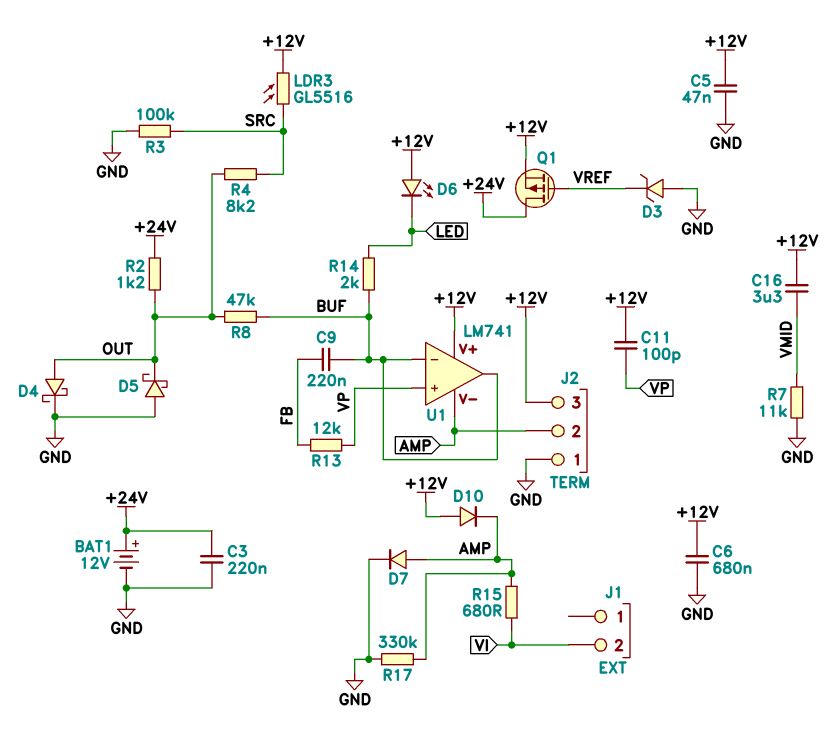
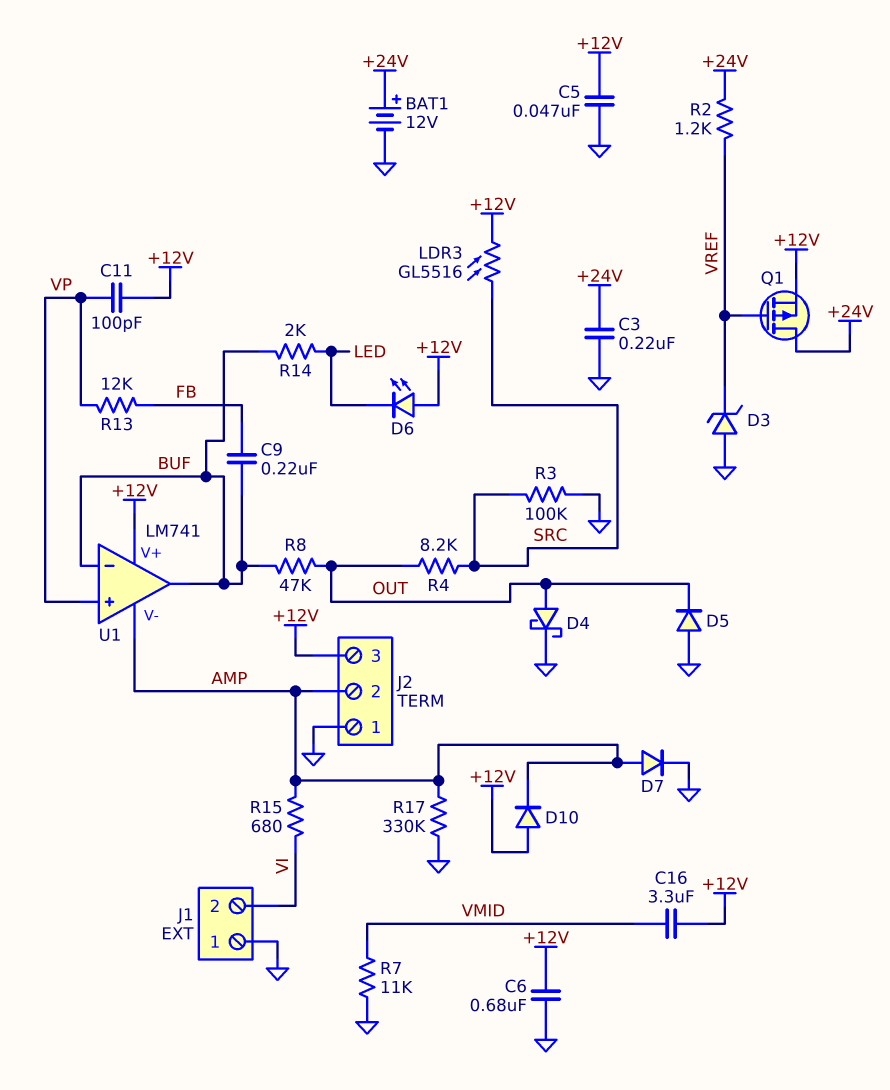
D5: schottky (A GND, K OUT) -> diode (A GND, K OUT)
J1 pin 1: none -> GND
R2: 1.2k (+24V, OUT) -> 1.2k (+24V, VREF)

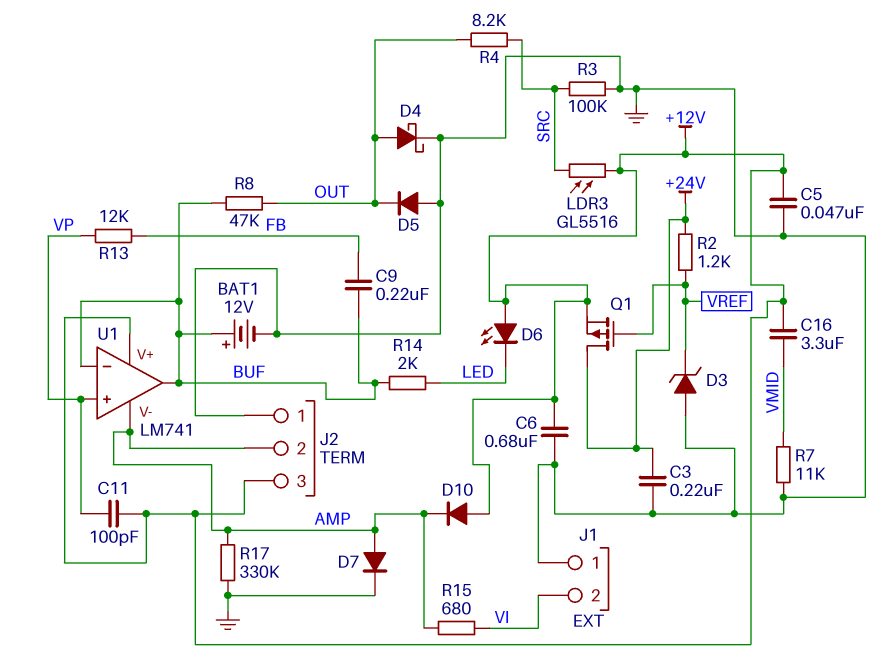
BAT1: 12V (plus +24V, minus GND) -> 12V (plus BUF, minus GND)

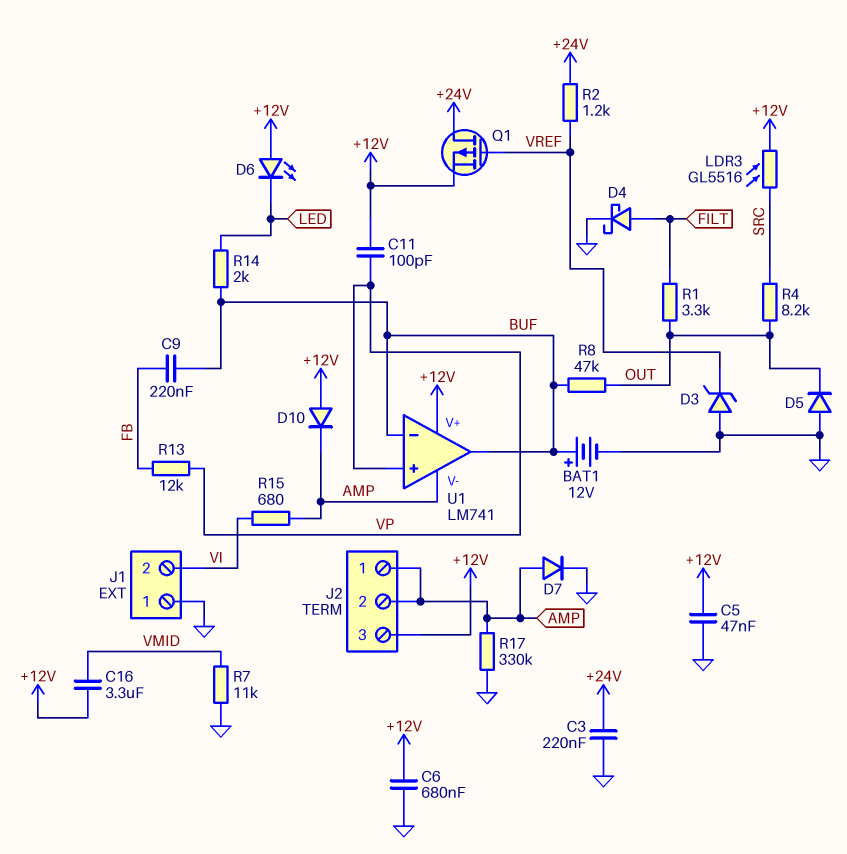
D4: schottky (A OUT, K GND) -> schottky (A FILT, K GND)
J2 pin 1: GND -> AMP
R1: none -> 3.3k (FILT, OUT)
R3: 100k (GND, SRC) -> none

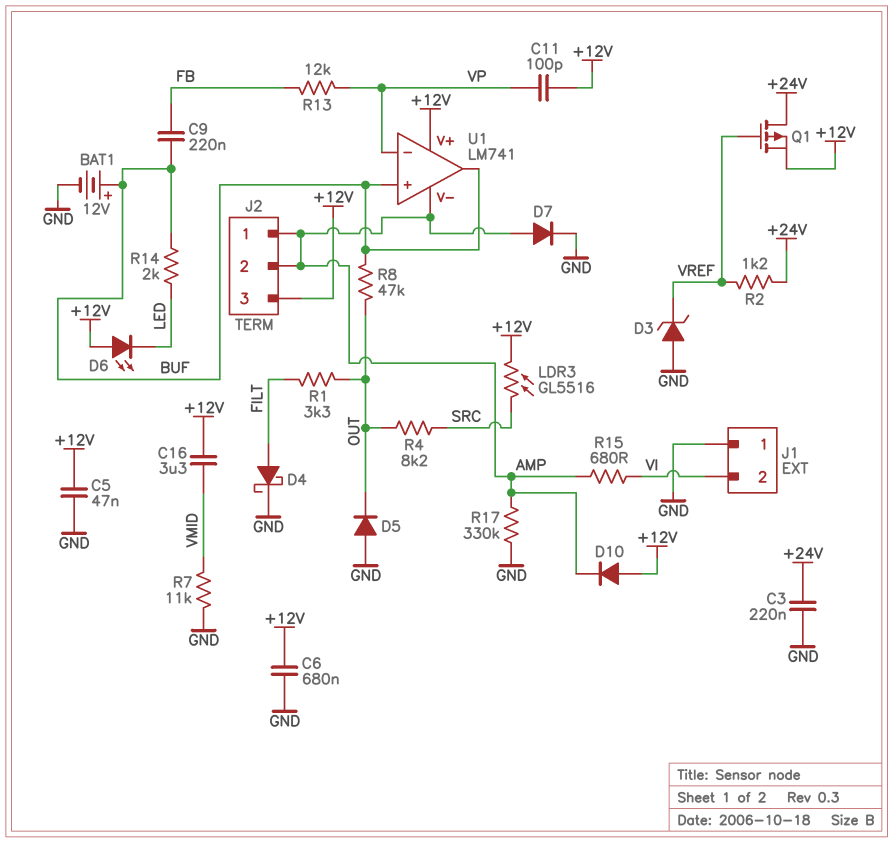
U1 pin in+: VP -> BUF
U1 pin in-: BUF -> VP

